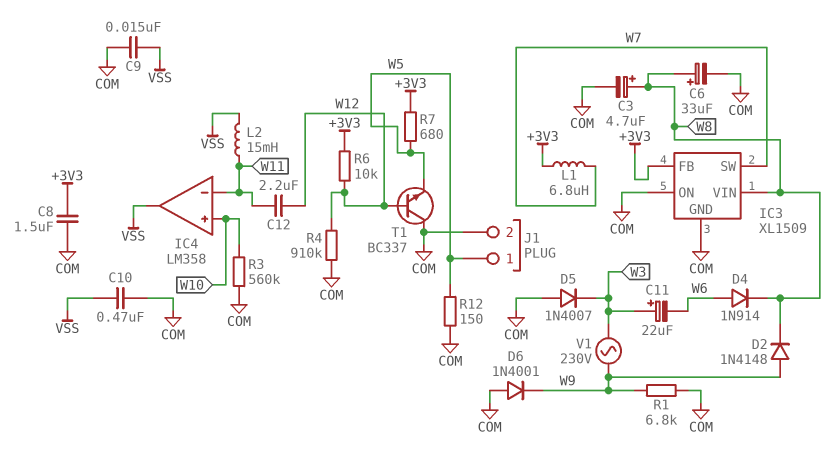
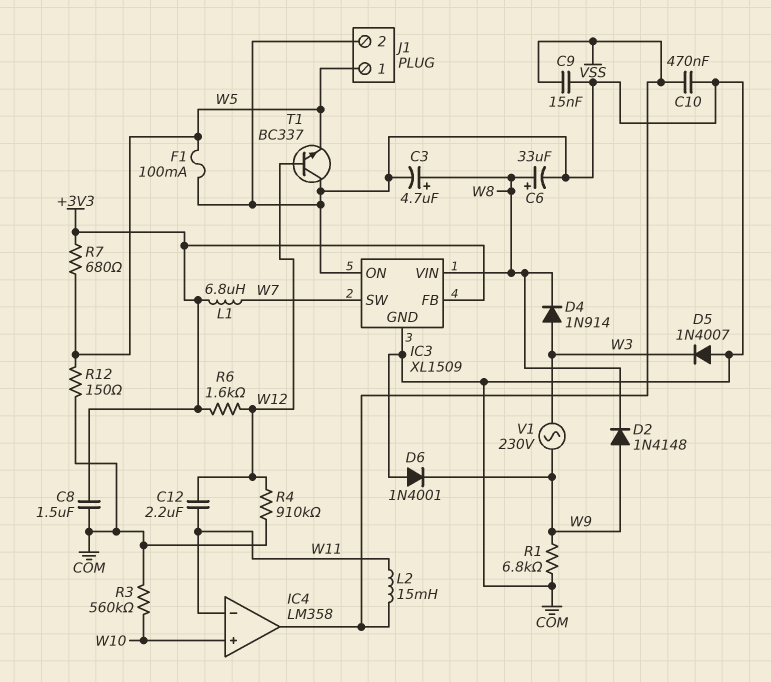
C11: 22uF (plus W3, minus W6) -> none
D4: diode 1N914 (A W6, K W8) -> diode 1N914 (A W3, K W8)
F1: none -> 100mA (COM, W5)
R6: 10k (+3V3, W12) -> 1.6k (+3V3, W12)

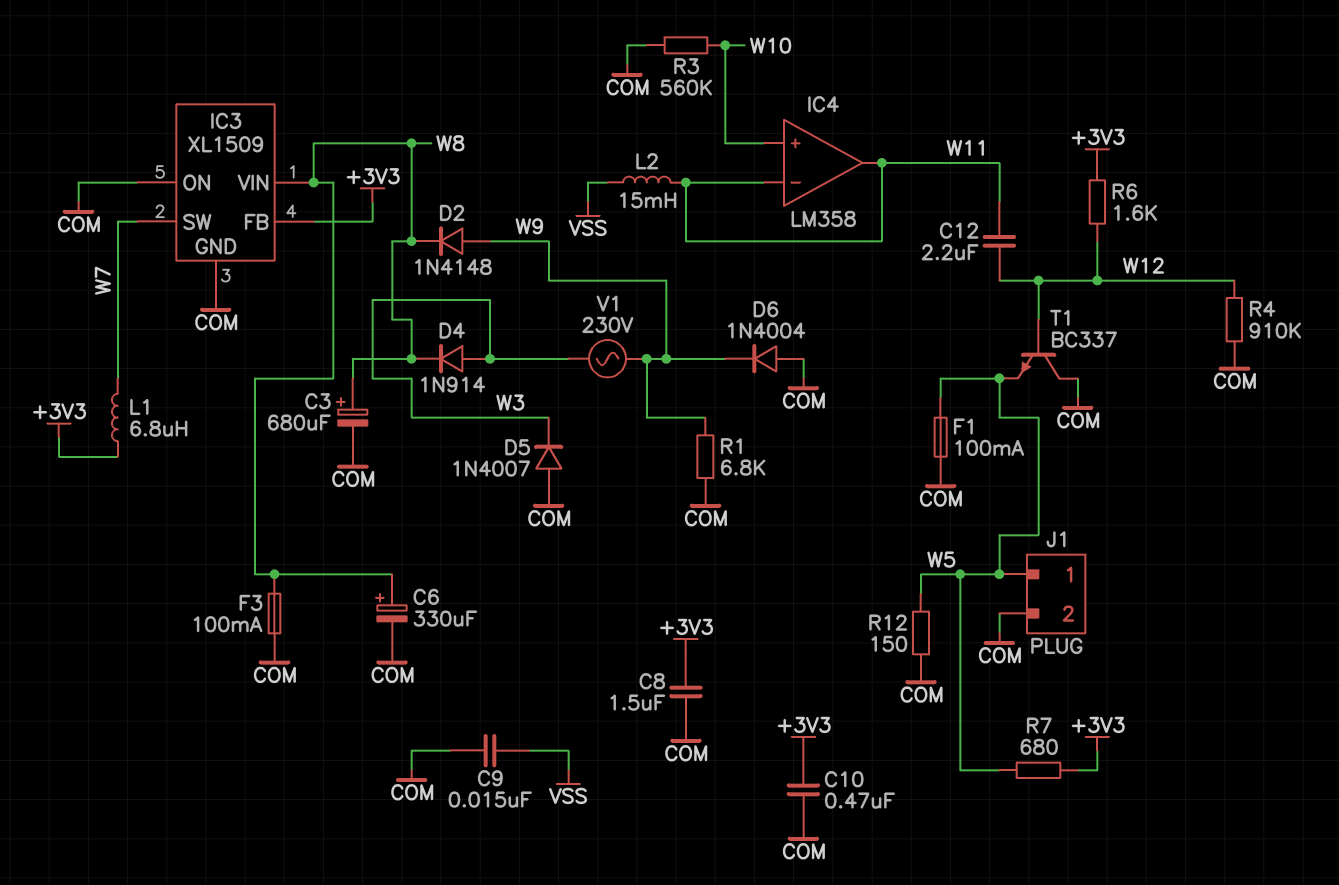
C3: 4.7uF (plus W8, minus COM) -> 680uF (plus W8, minus COM)
C6: 33uF (plus W8, minus COM) -> 330uF (plus W8, minus COM)
C10: 470nF (COM, VSS) -> 470nF (+3V3, COM)
D6: diode 1N4001 (A COM, K W9) -> diode 1N4004 (A COM, K W9)
F3: none -> 100mA (COM, W8)
IC4 pin out: VSS -> W11

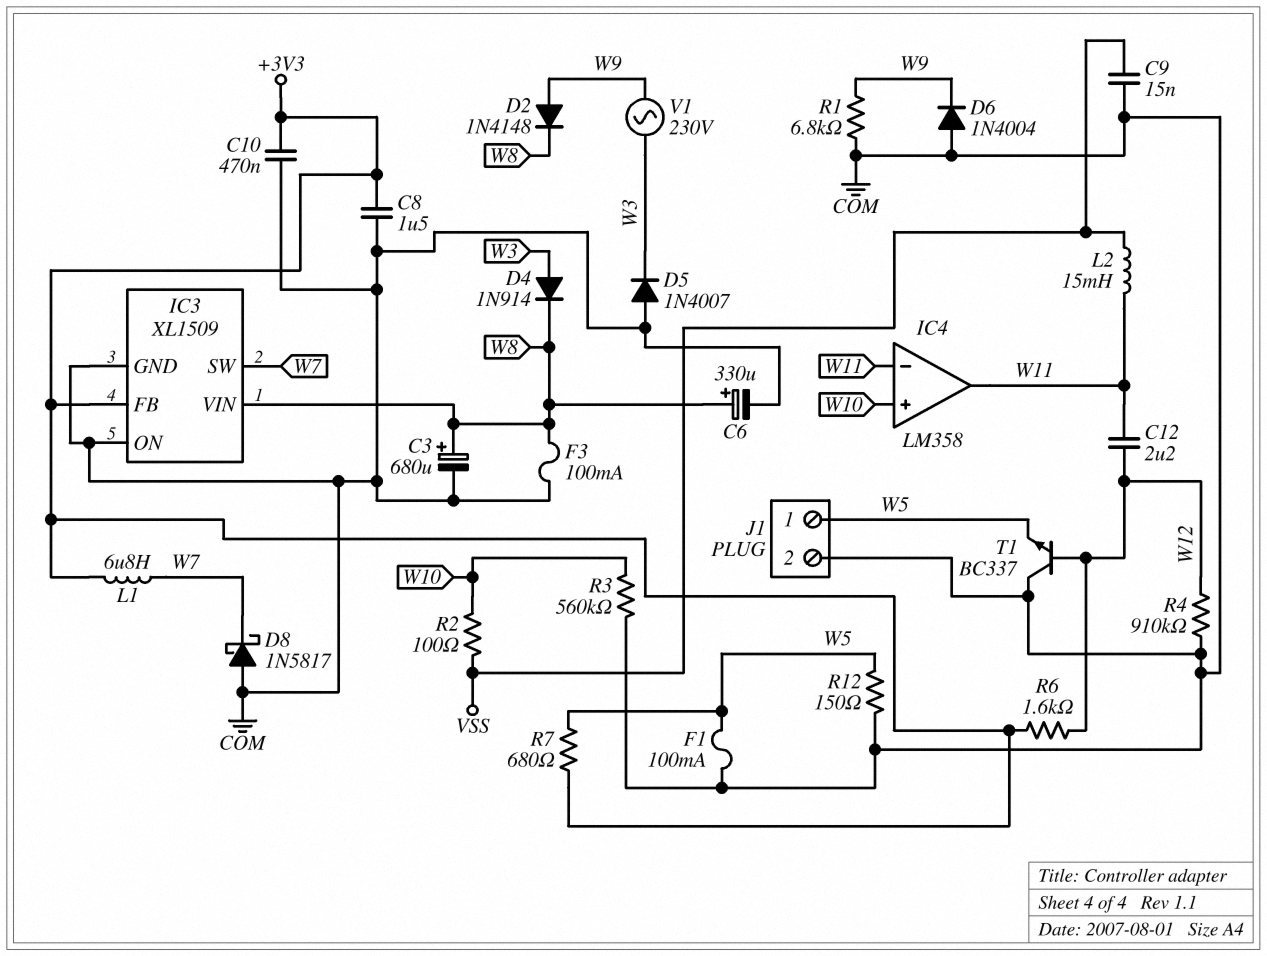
D8: none -> schottky 1N5817 (A COM, K W7)
R2: none -> 100 (VSS, W10)

